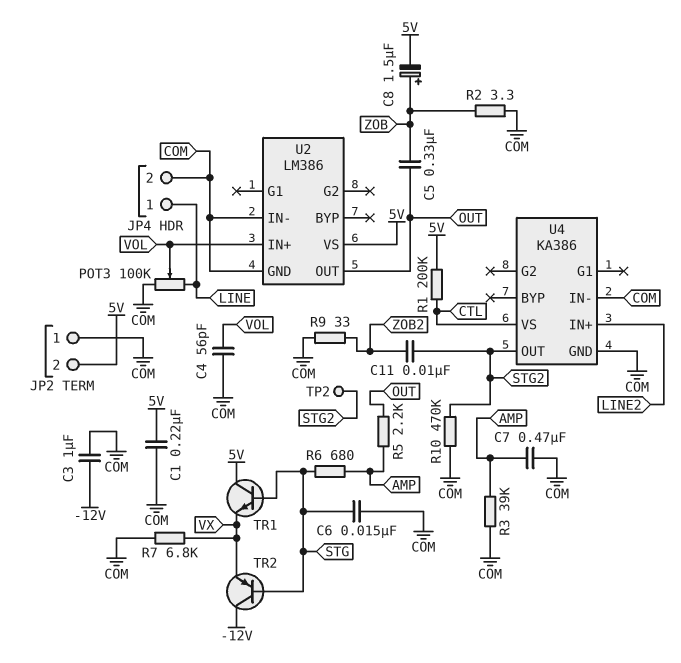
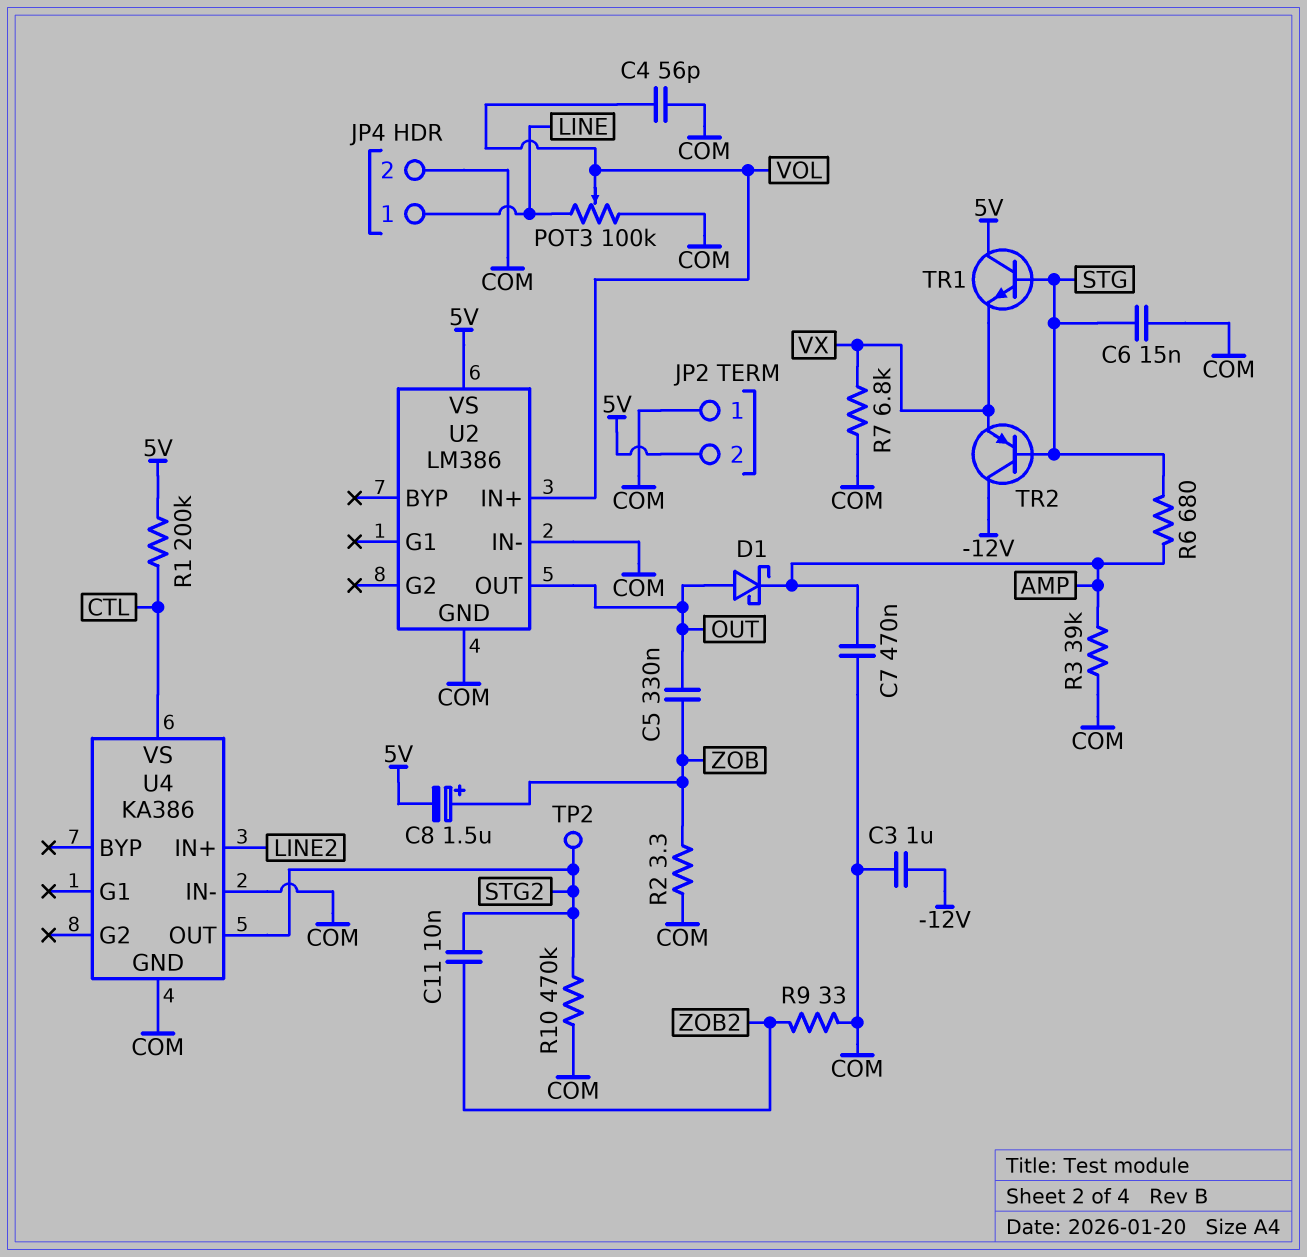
C1: 220nF (5V, COM) -> none
D1: none -> schottky (A OUT, K AMP)
R5: 2.2k (AMP, OUT) -> none

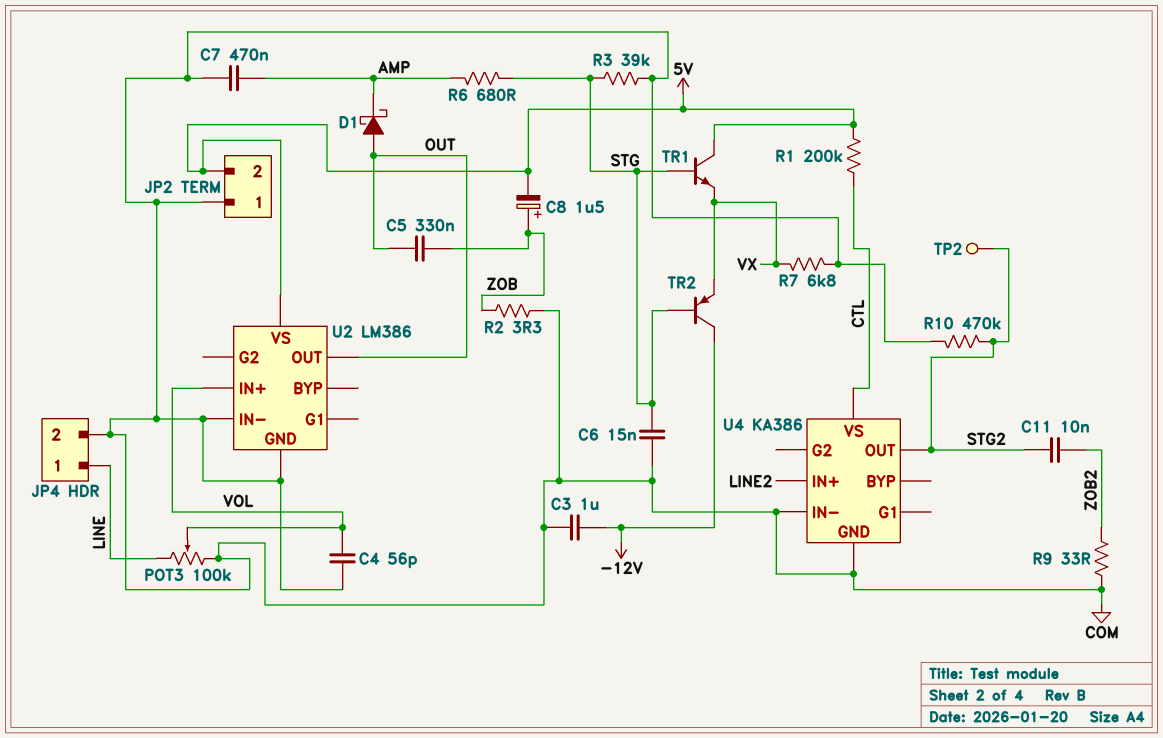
R3: 39k (AMP, COM) -> 39k (COM, STG)

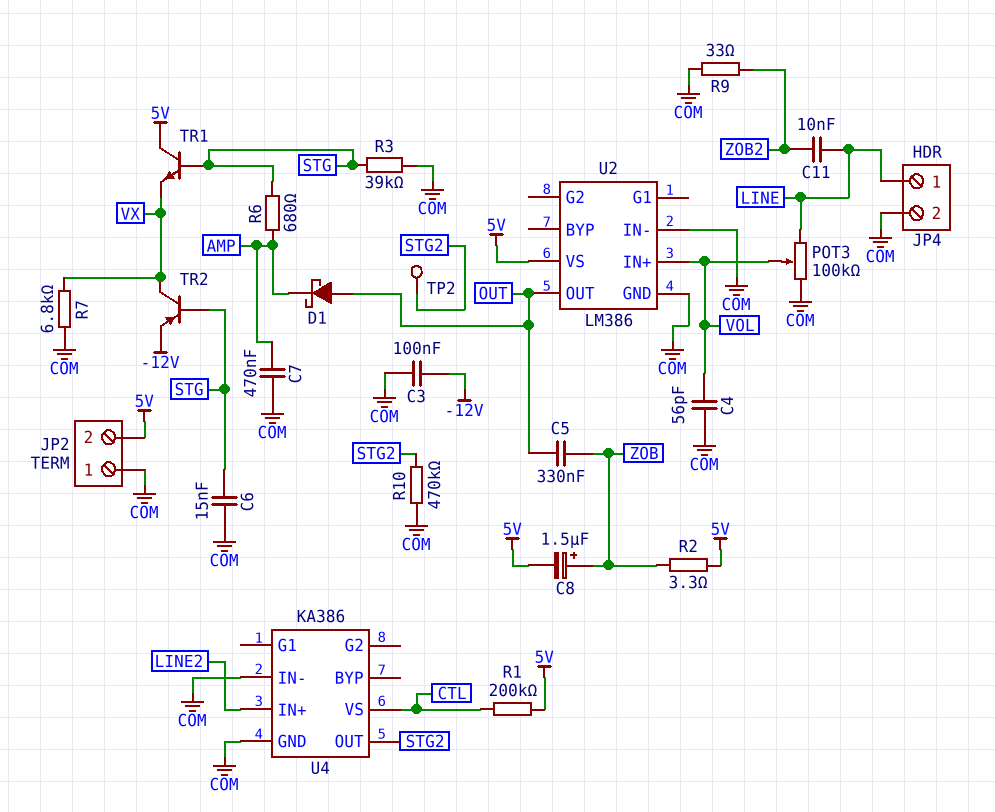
C3: 1uF (-12V, COM) -> 100nF (-12V, COM)
C11: 10nF (STG2, ZOB2) -> 10nF (LINE, ZOB2)
R2: 3.3 (COM, ZOB) -> 3.3 (5V, ZOB)
TR2: PNP (B STG, C -12V, E VX) -> PNP (B STG, C VX, E -12V)

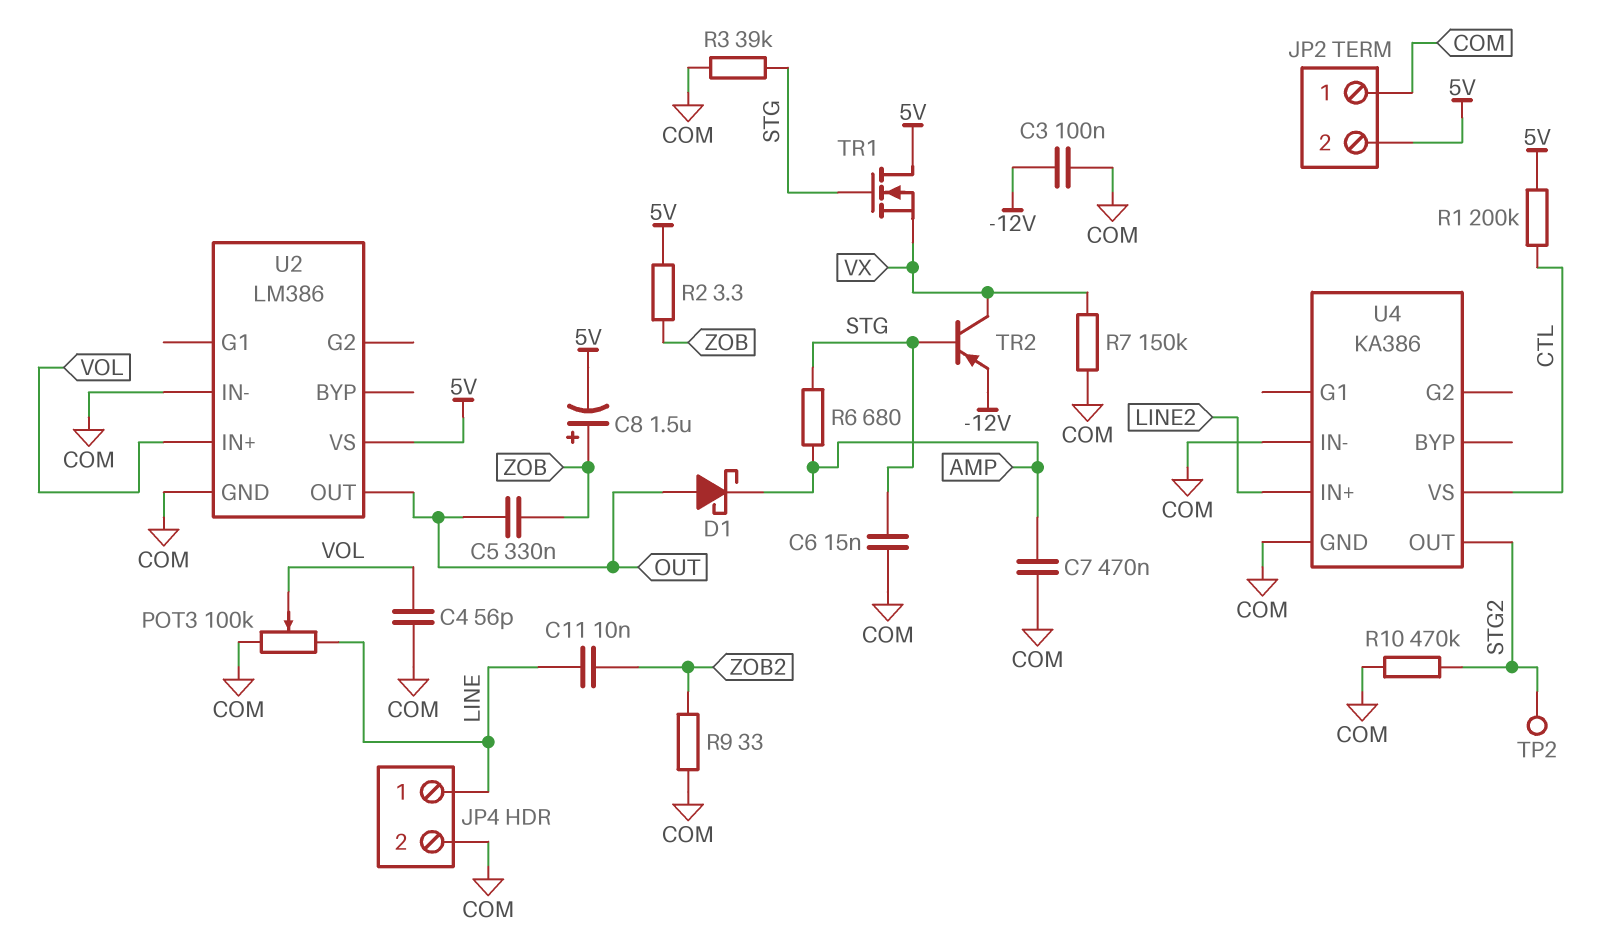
R7: 6.8k (COM, VX) -> 150k (COM, VX)
TR1: NPN (B STG, C 5V, E VX) -> NMOS (G STG, D 5V, S VX)

